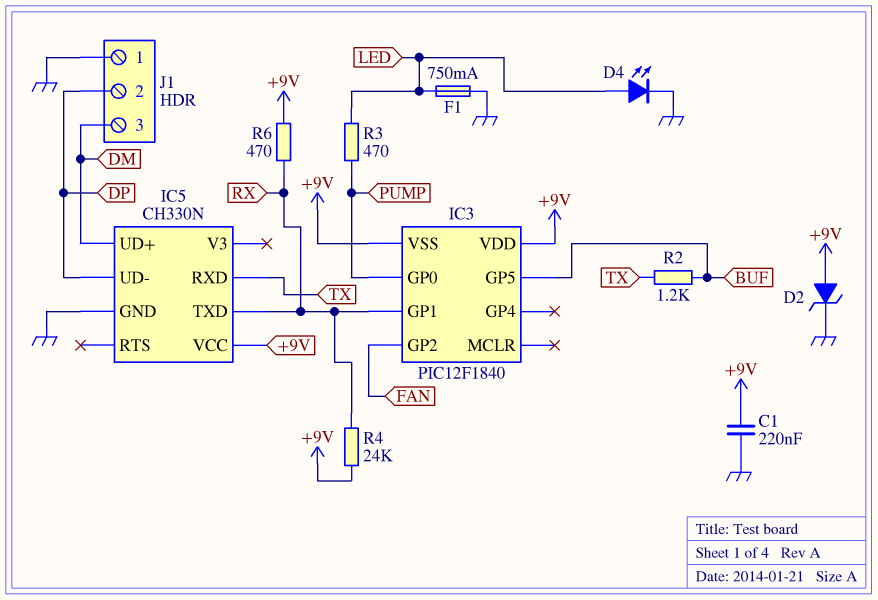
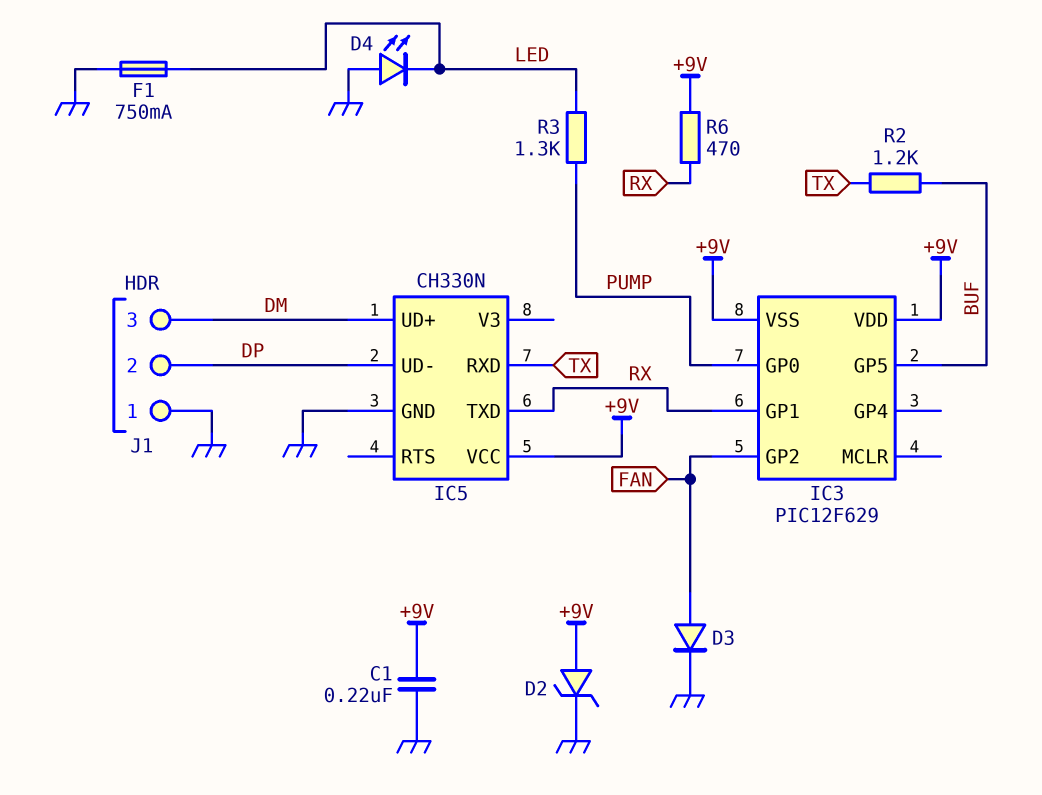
D3: none -> diode (A FAN, K GND)
D4: LED (A LED, K GND) -> LED (A GND, K LED)
IC3: PIC12F1840 -> PIC12F629
R3: 470 (LED, PUMP) -> 1.3k (LED, PUMP)
R4: 24k (+9V, RX) -> none

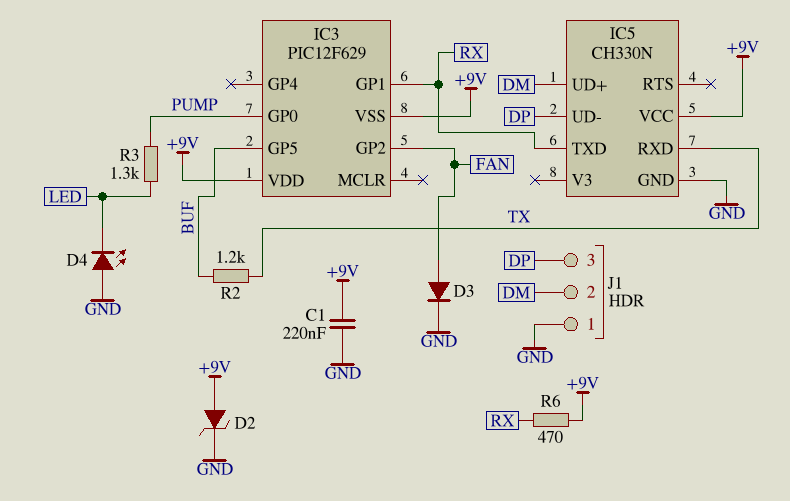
F1: 750mA (GND, LED) -> none
J1 pin 2: DP -> DM
J1 pin 3: DM -> DP

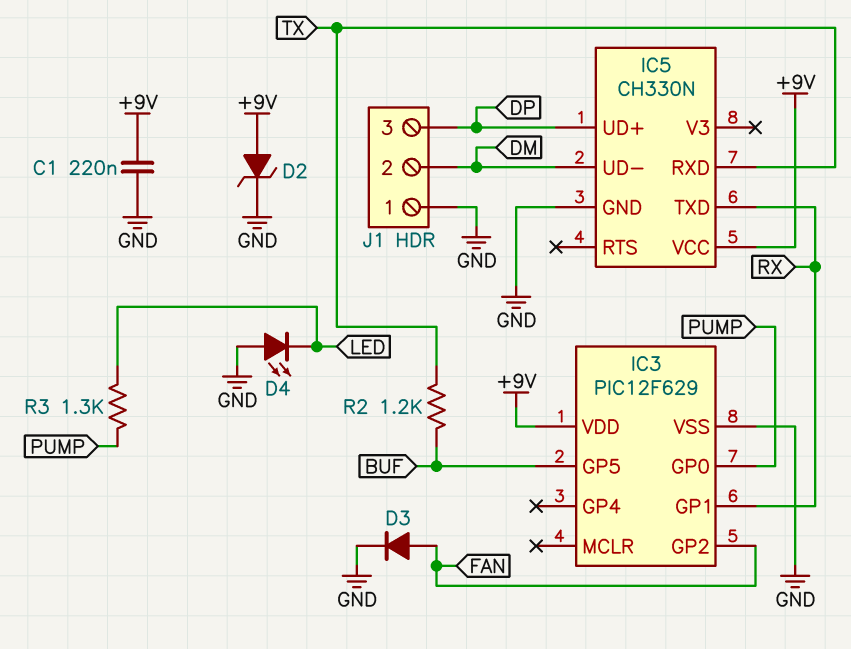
IC3 pin VSS: +9V -> GND
IC5 pin UD+: DM -> DP
IC5 pin UD-: DP -> DM
R6: 470 (+9V, RX) -> none

